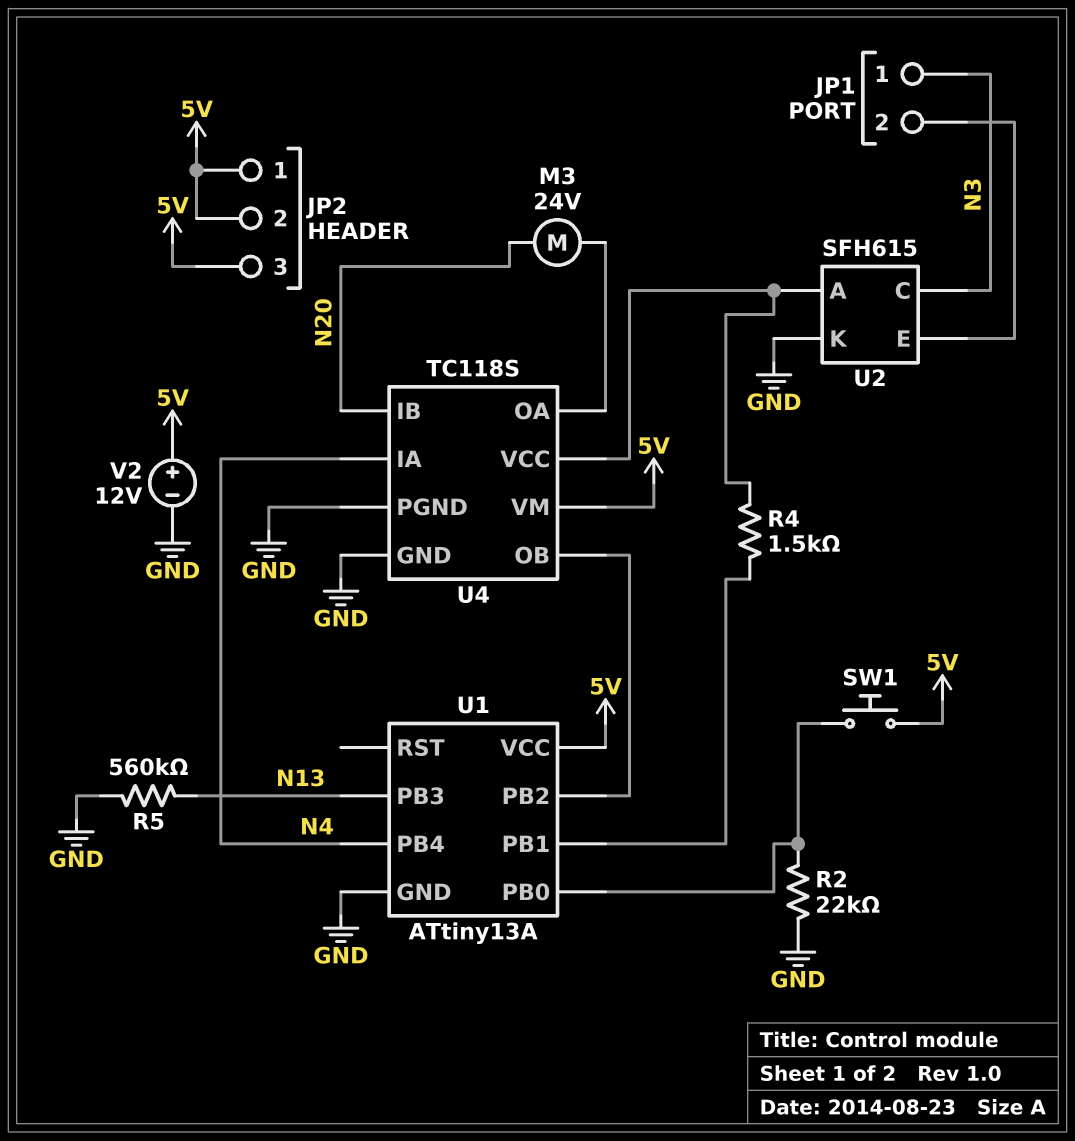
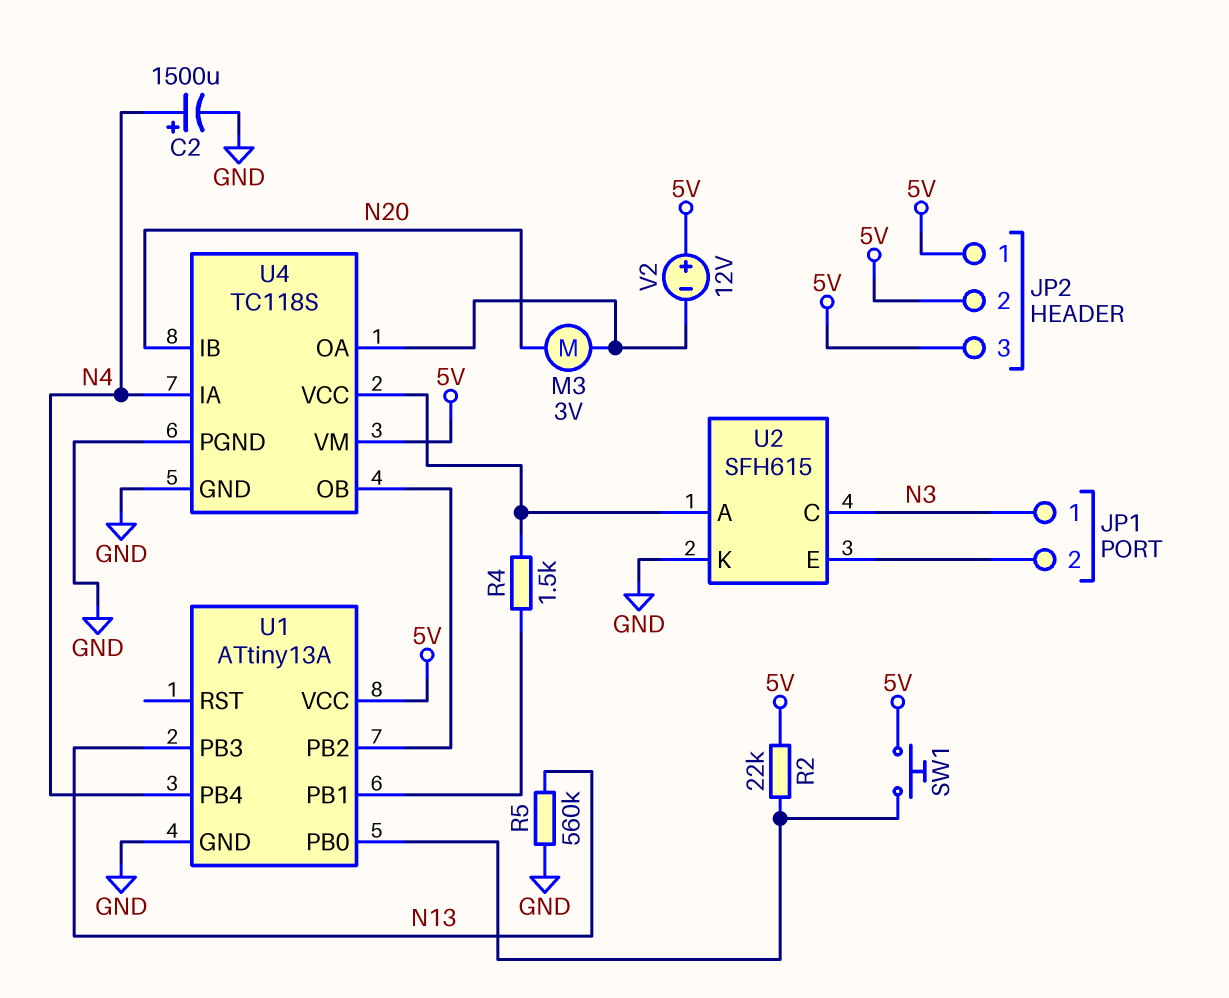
C2: none -> 1500uF (plus N4, minus GND)
M3: motor 24V (N20, U4/OA) -> motor 3V (N20, U4/OA)
R2: 22k (GND, U1/PB0) -> 22k (5V, U1/PB0)
V2: 12V (plus 5V, minus GND) -> 12V (plus 5V, minus U4/OA)

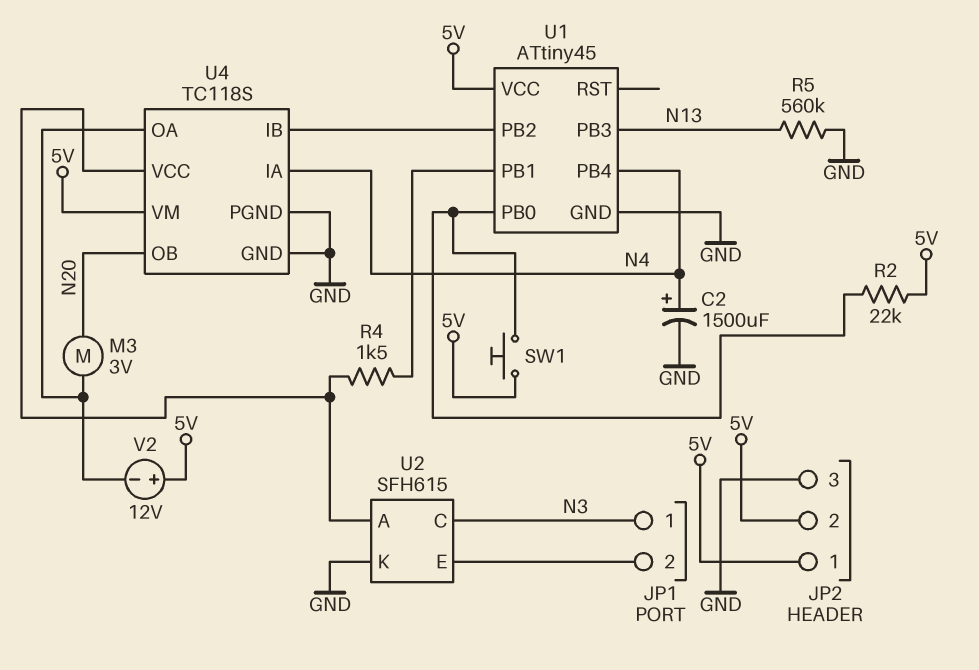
JP2 pin 3: 5V -> GND
U1: ATtiny13A -> ATtiny45
U4 pin IB: N20 -> U1/PB2
U4 pin OB: U1/PB2 -> N20

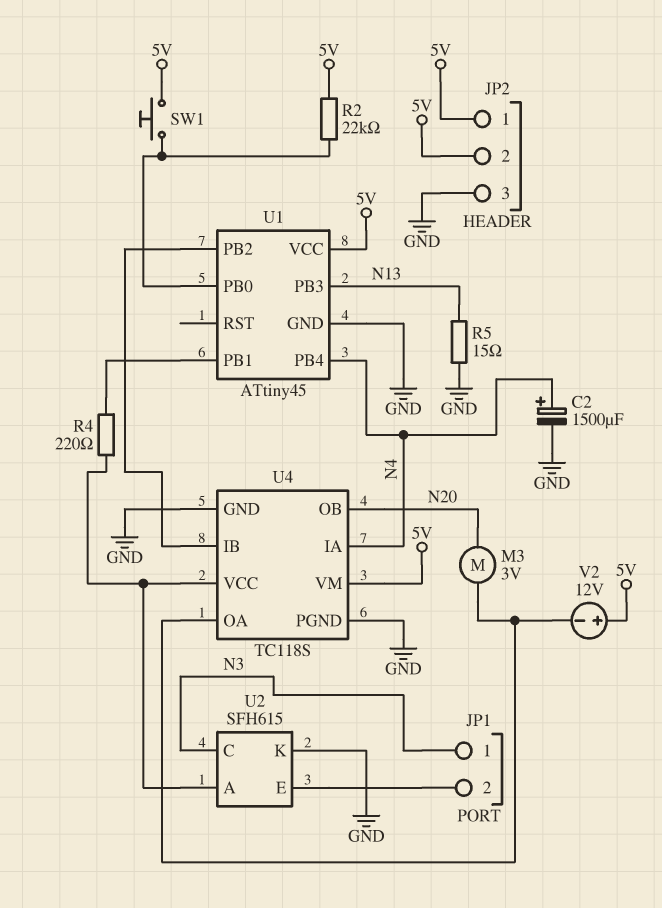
R4: 1.5k (U1/PB1, U2/A) -> 220 (U1/PB1, U2/A)
R5: 560k (GND, N13) -> 15 (GND, N13)

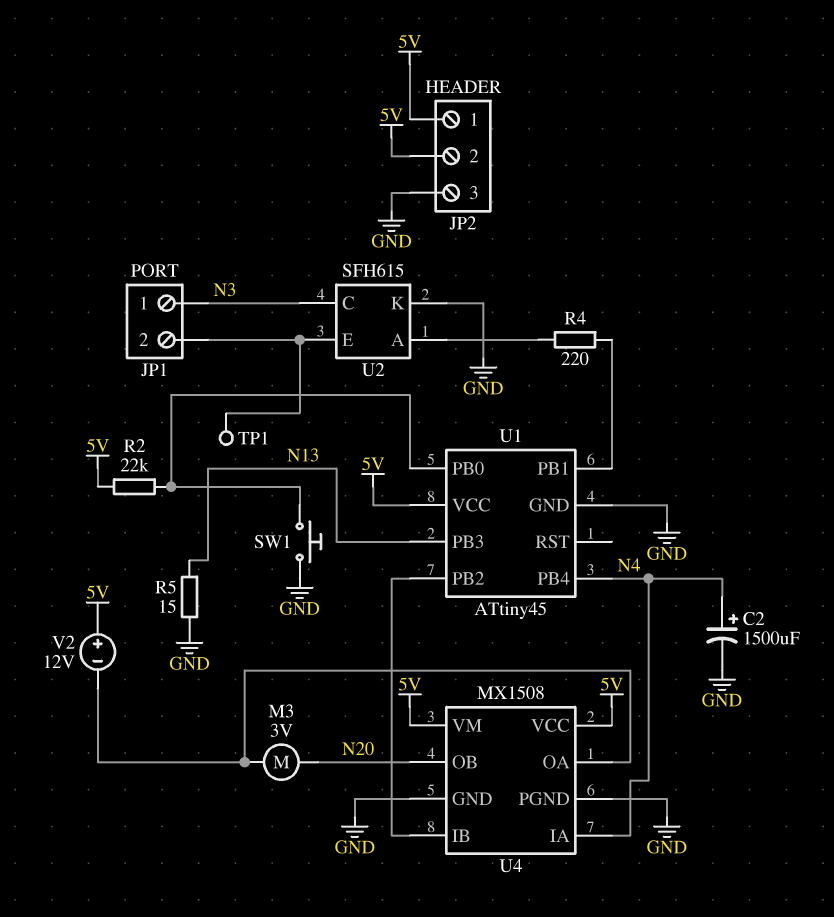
SW1: button (5V, U1/PB0) -> button (GND, U1/PB0)
TP1: none -> test point (JP1/2)
U4: TC118S -> MX1508
U4 pin VCC: U2/A -> 5V

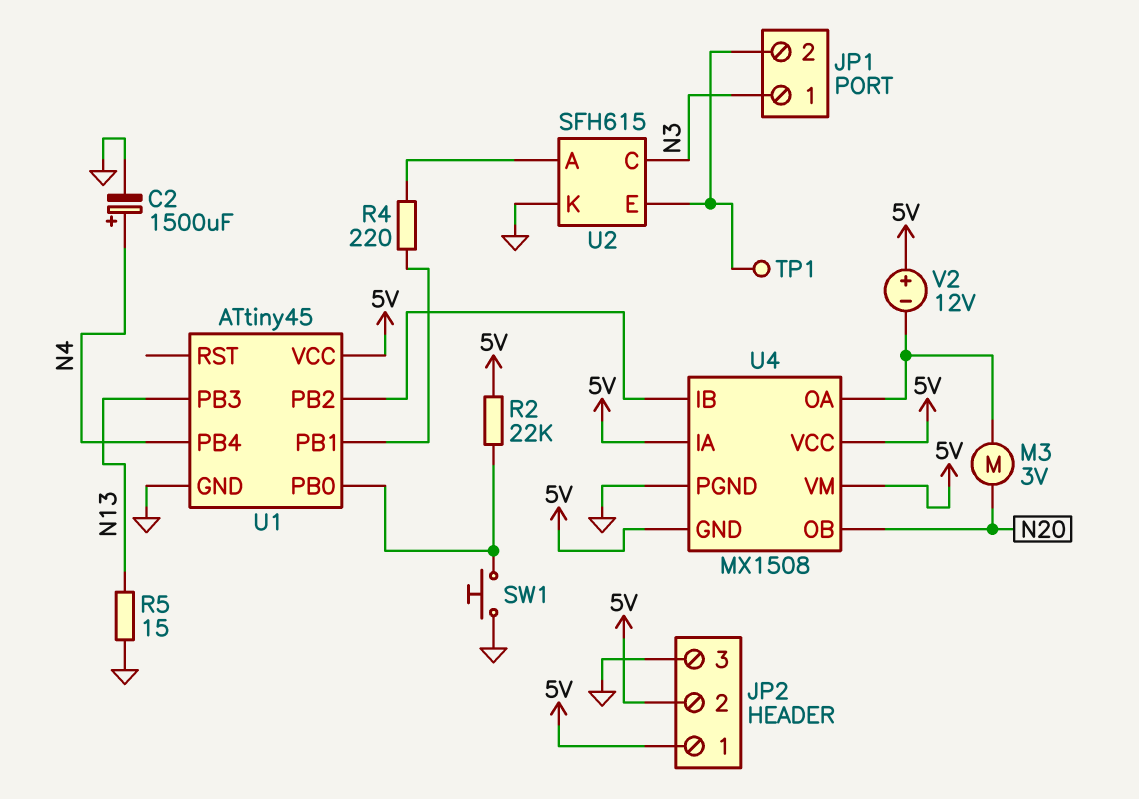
U4 pin GND: GND -> 5V
U4 pin IA: N4 -> 5V

